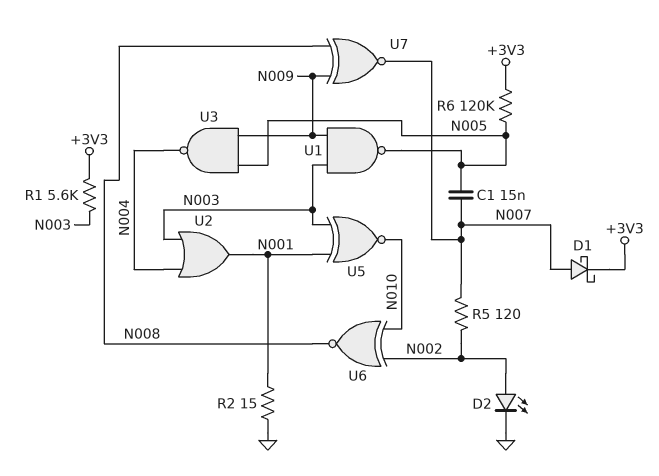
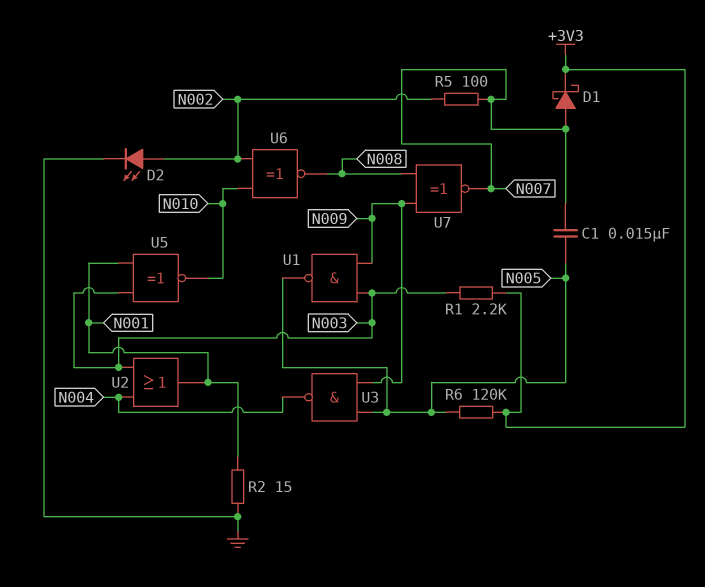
R1: 5.6k (+3V3, N003) -> 2.2k (+3V3, N003)
R5: 120 (N002, N007) -> 100 (N002, N007)

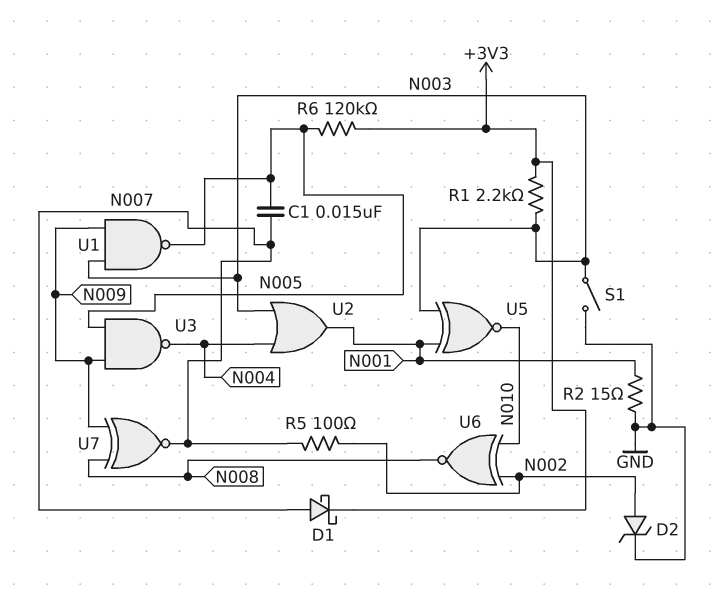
D2: LED (A N002, K GND) -> zener (A N002, K GND)
S1: none -> switch (GND, N003)

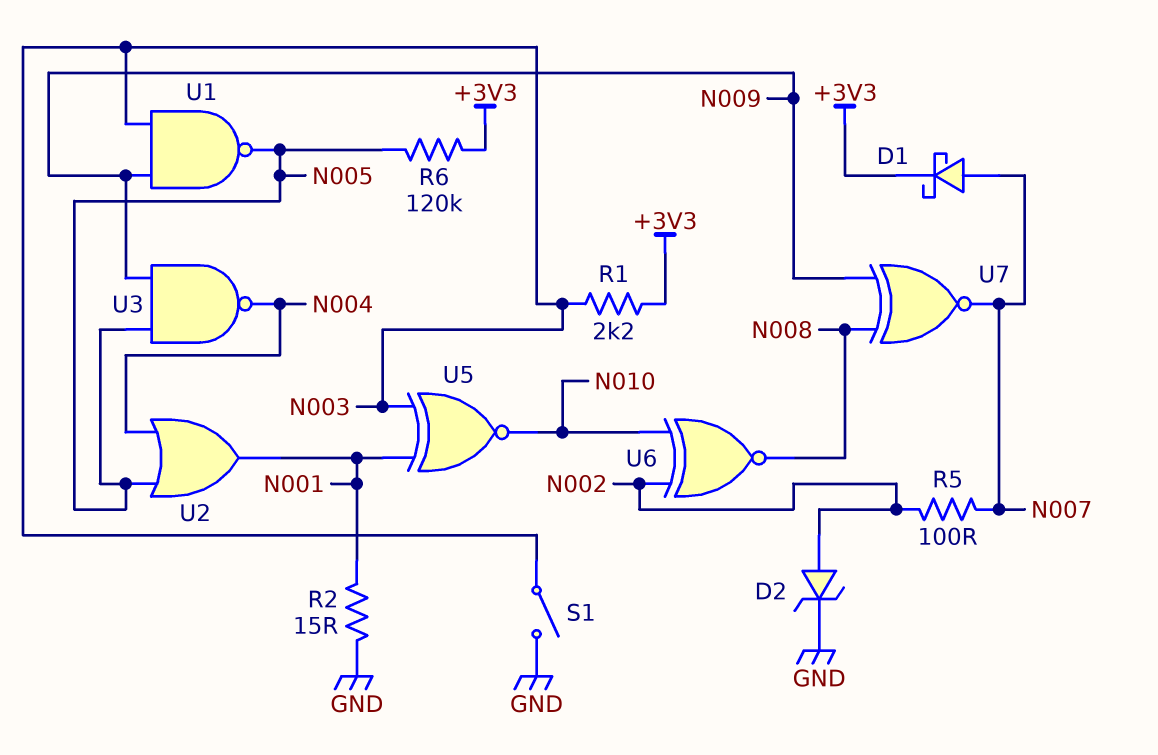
C1: 15nF (N005, N007) -> none
U2: OR (in N003, in N004, out N001) -> OR (in N004, in N005, out N001)

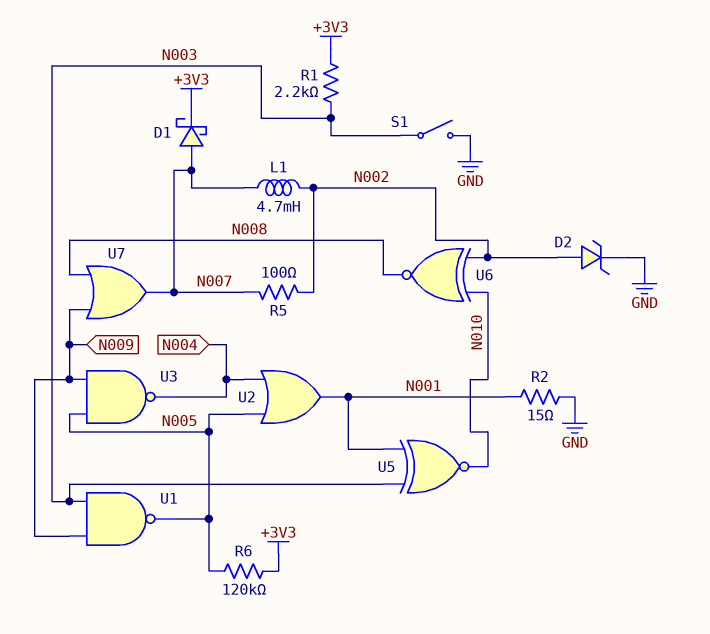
L1: none -> 4.7mH (N002, N007)
U7: XNOR (in N008, in N009, out N007) -> OR (in N008, in N009, out N007)

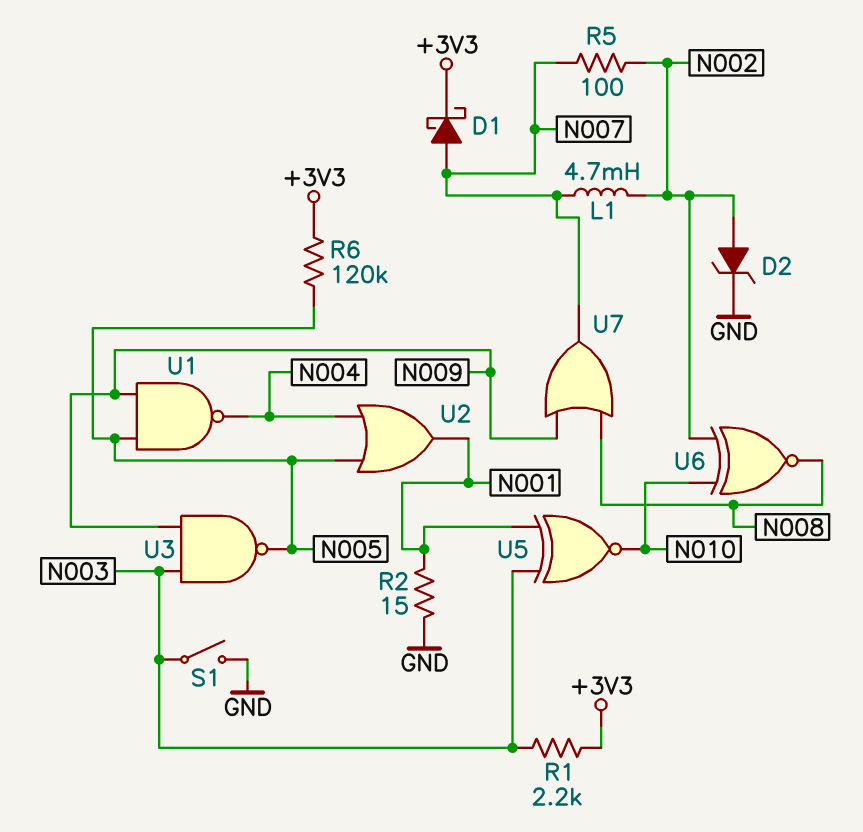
U1: NAND (in N003, in N009, out N005) -> NAND (in N005, in N009, out N004)
U3: NAND (in N005, in N009, out N004) -> NAND (in N003, in N009, out N005)

